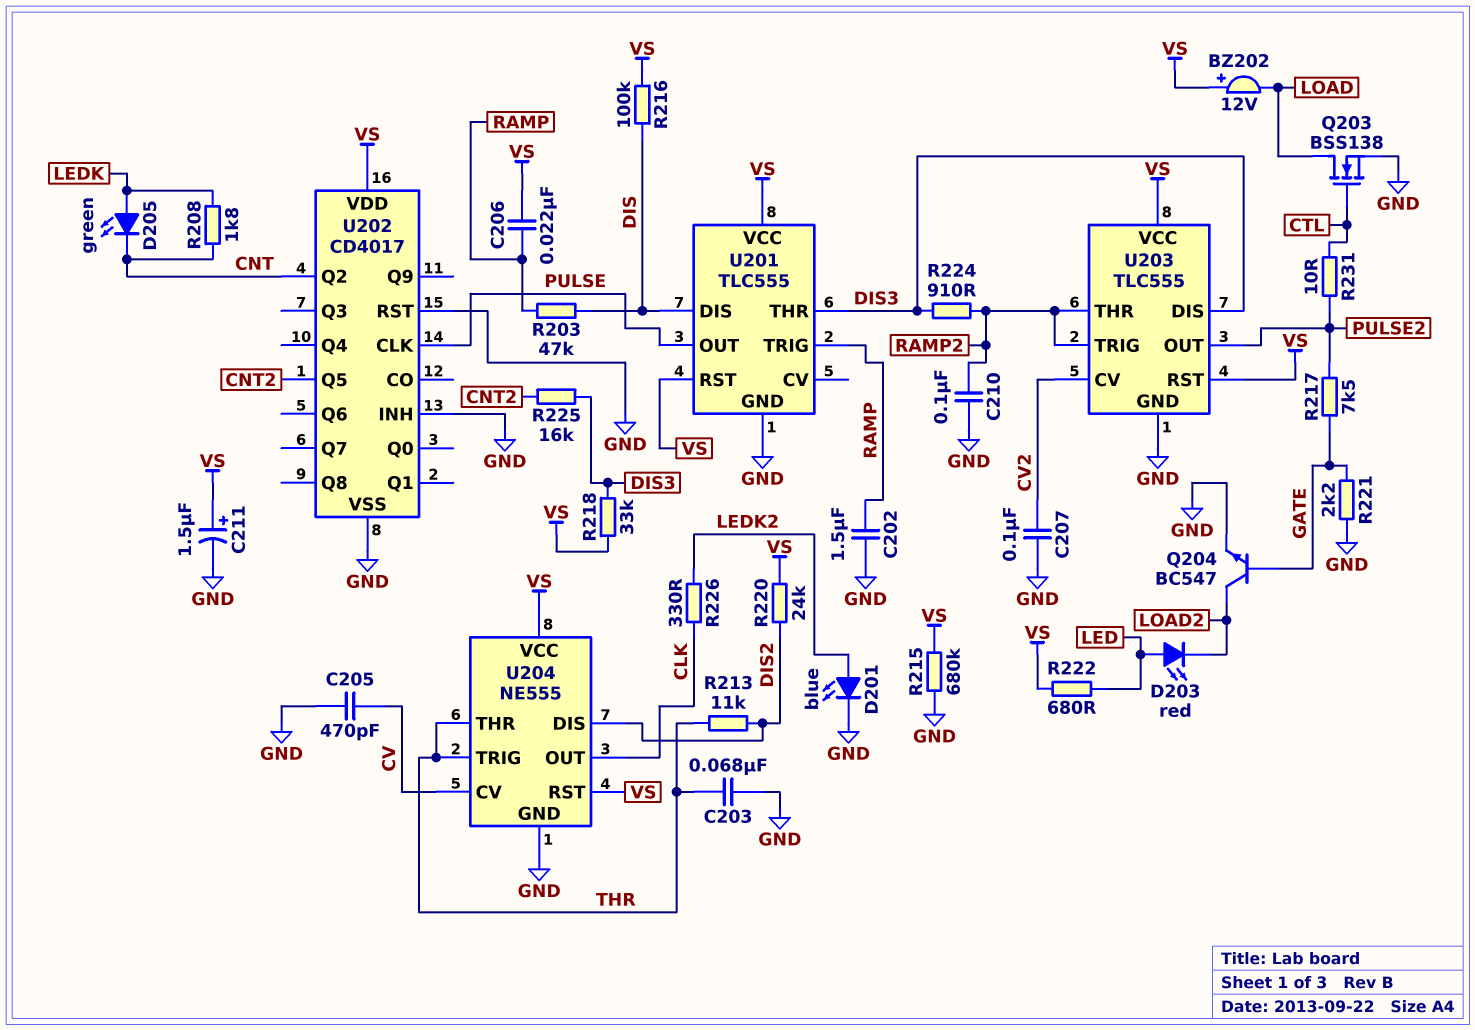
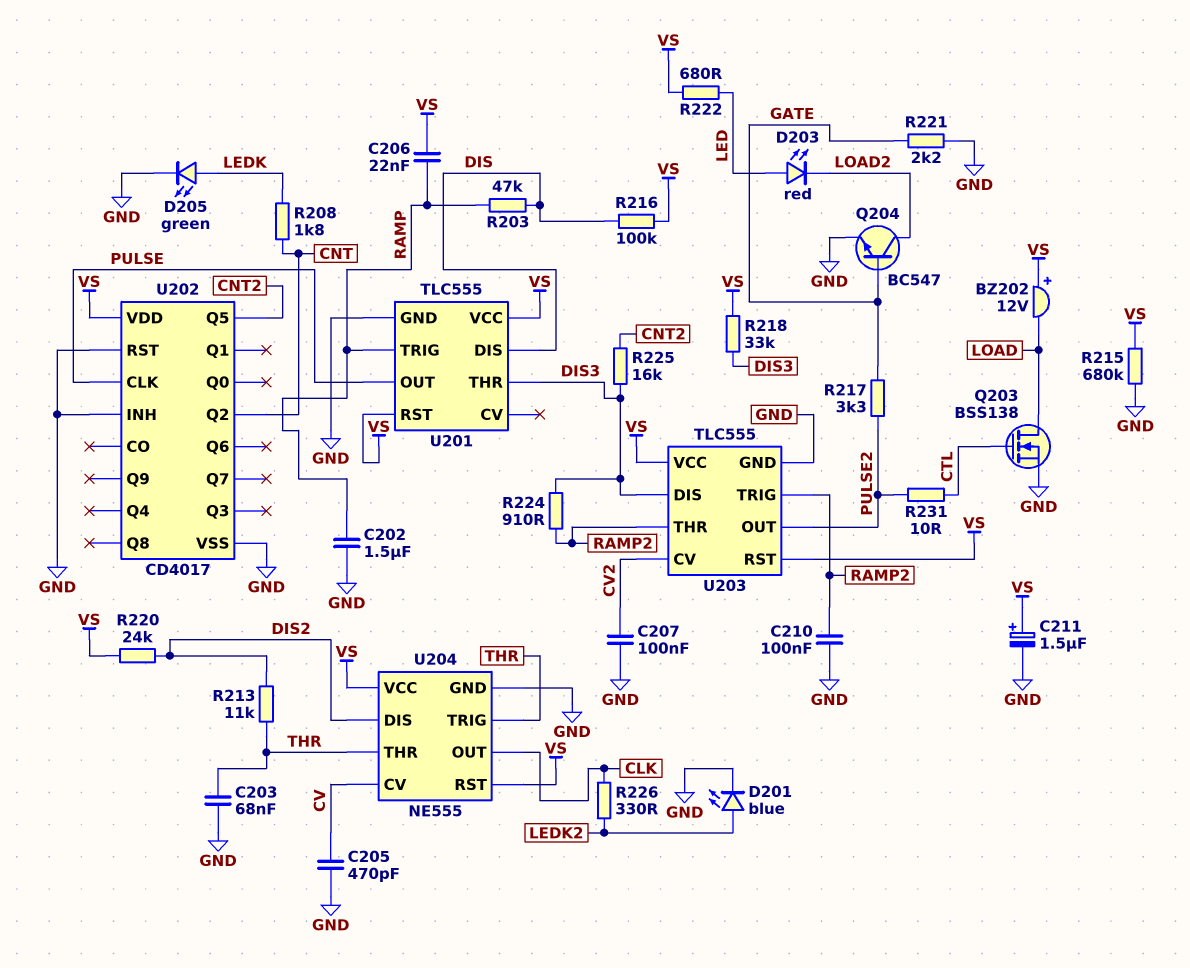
D205: LED green (A LEDK, K CNT) -> LED green (A LEDK, K GND)
R217: 7.5k (GATE, PULSE2) -> 3.3k (GATE, PULSE2)

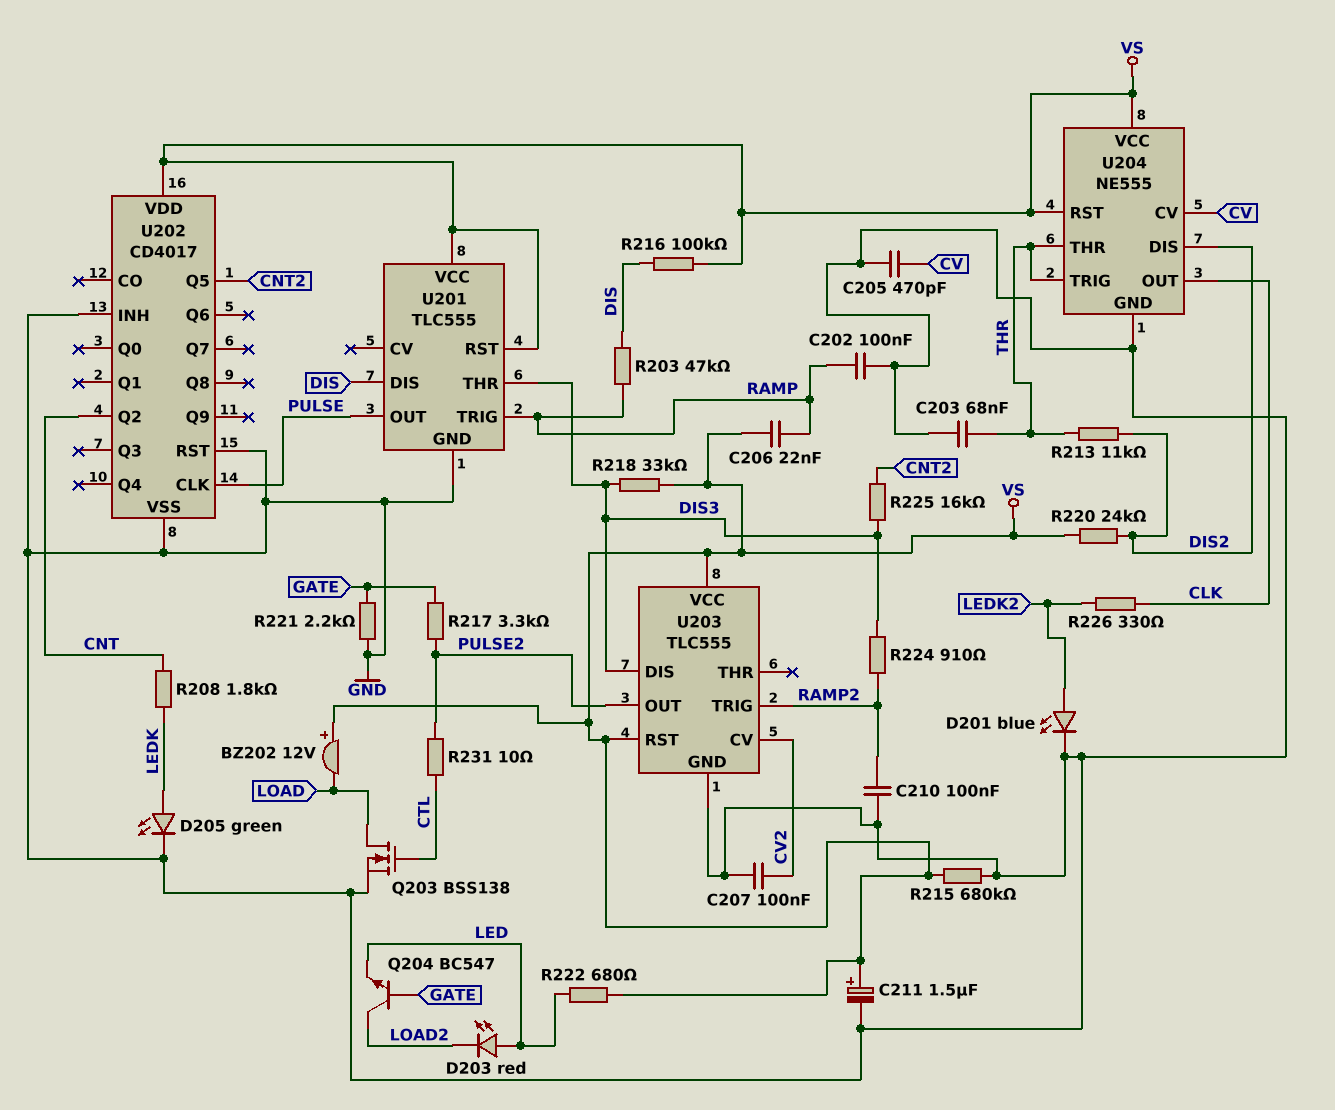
C202: 1.5uF (GND, RAMP) -> 100nF (GND, RAMP)
Q204: NPN BC547 (B GATE, C LOAD2, E GND) -> NPN BC547 (B GATE, C LOAD2, E LED)
U203 pin THR: RAMP2 -> none

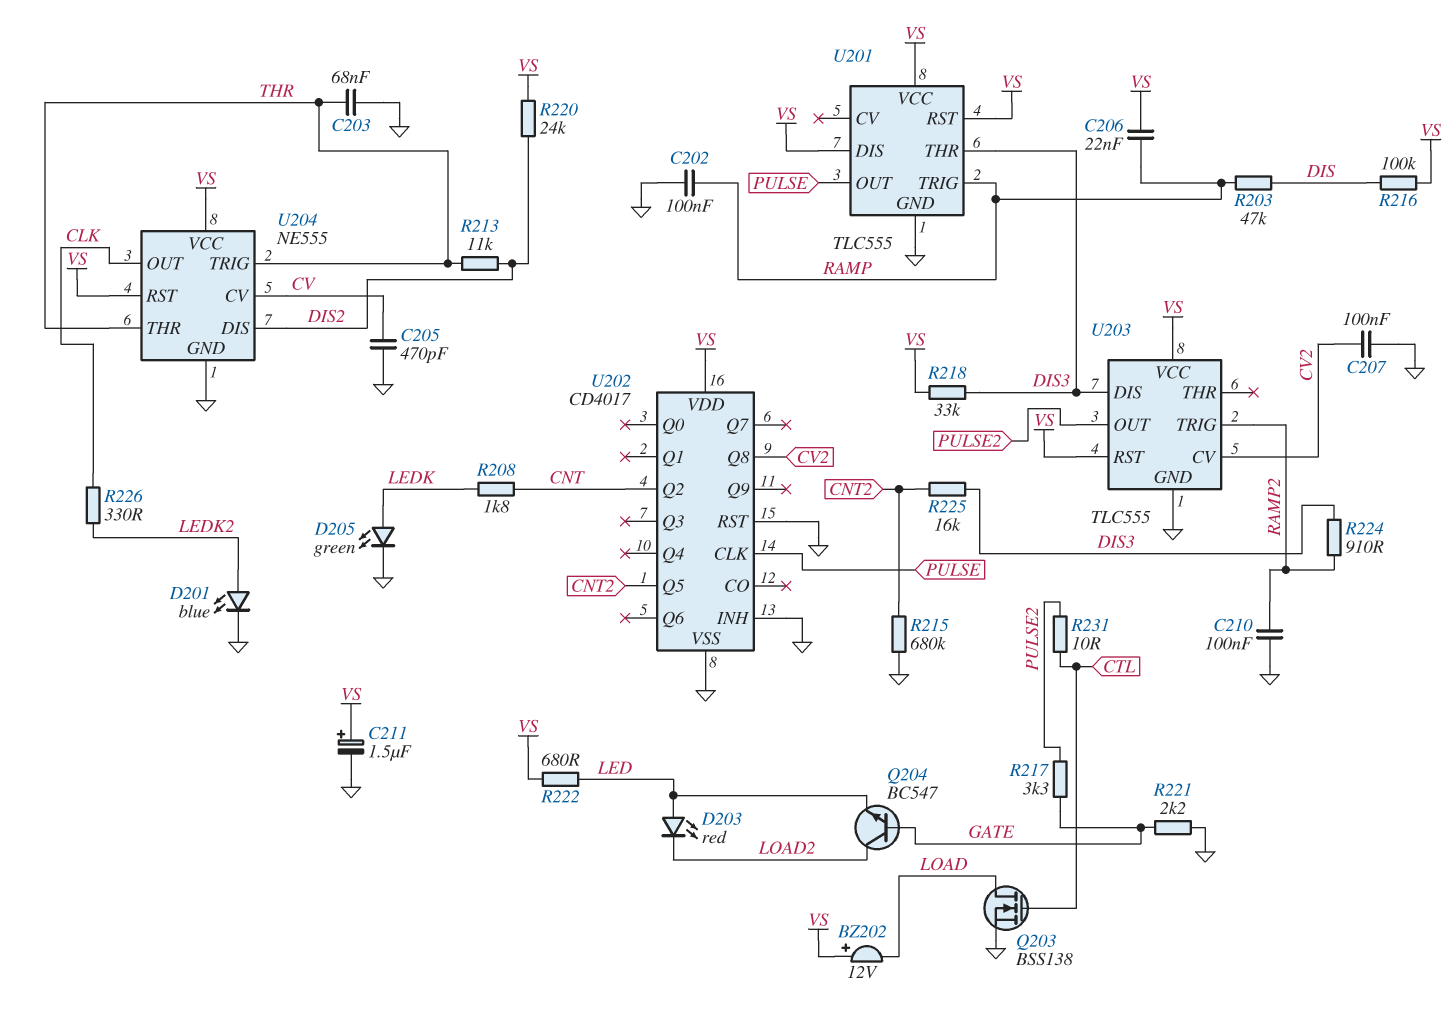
R215: 680k (GND, VS) -> 680k (CNT2, GND)
U201 pin DIS: DIS -> VS
U202 pin Q8: none -> CV2

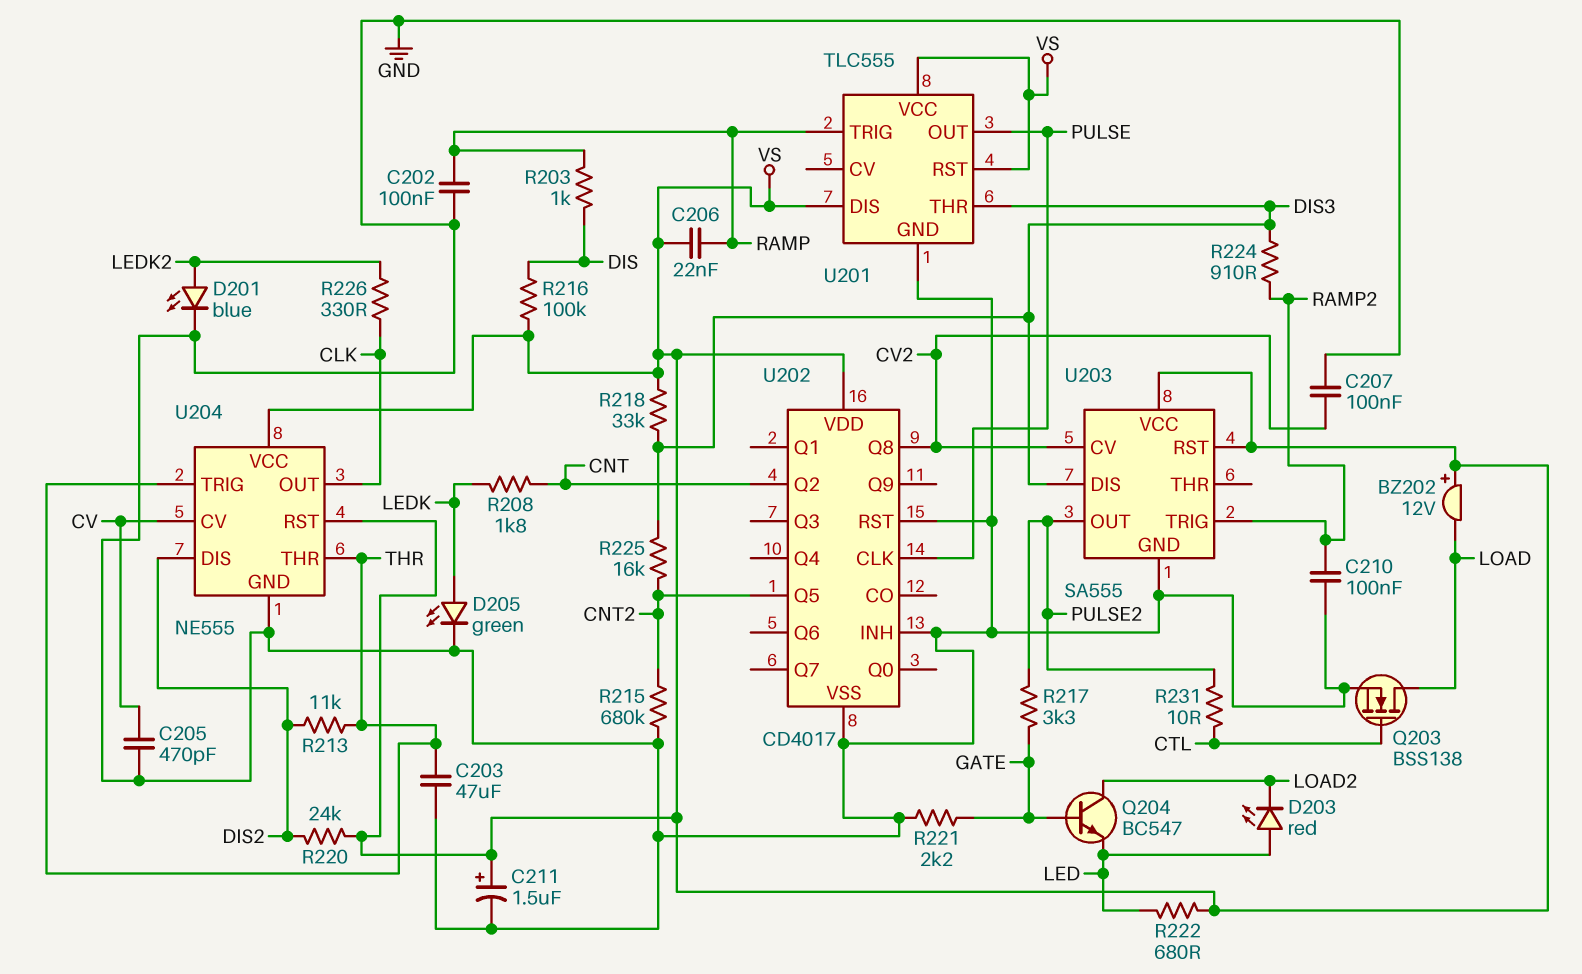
C203: 68nF (GND, THR) -> 47uF (GND, THR)
R203: 47k (DIS, RAMP) -> 1k (DIS, RAMP)
U203: TLC555 -> SA555

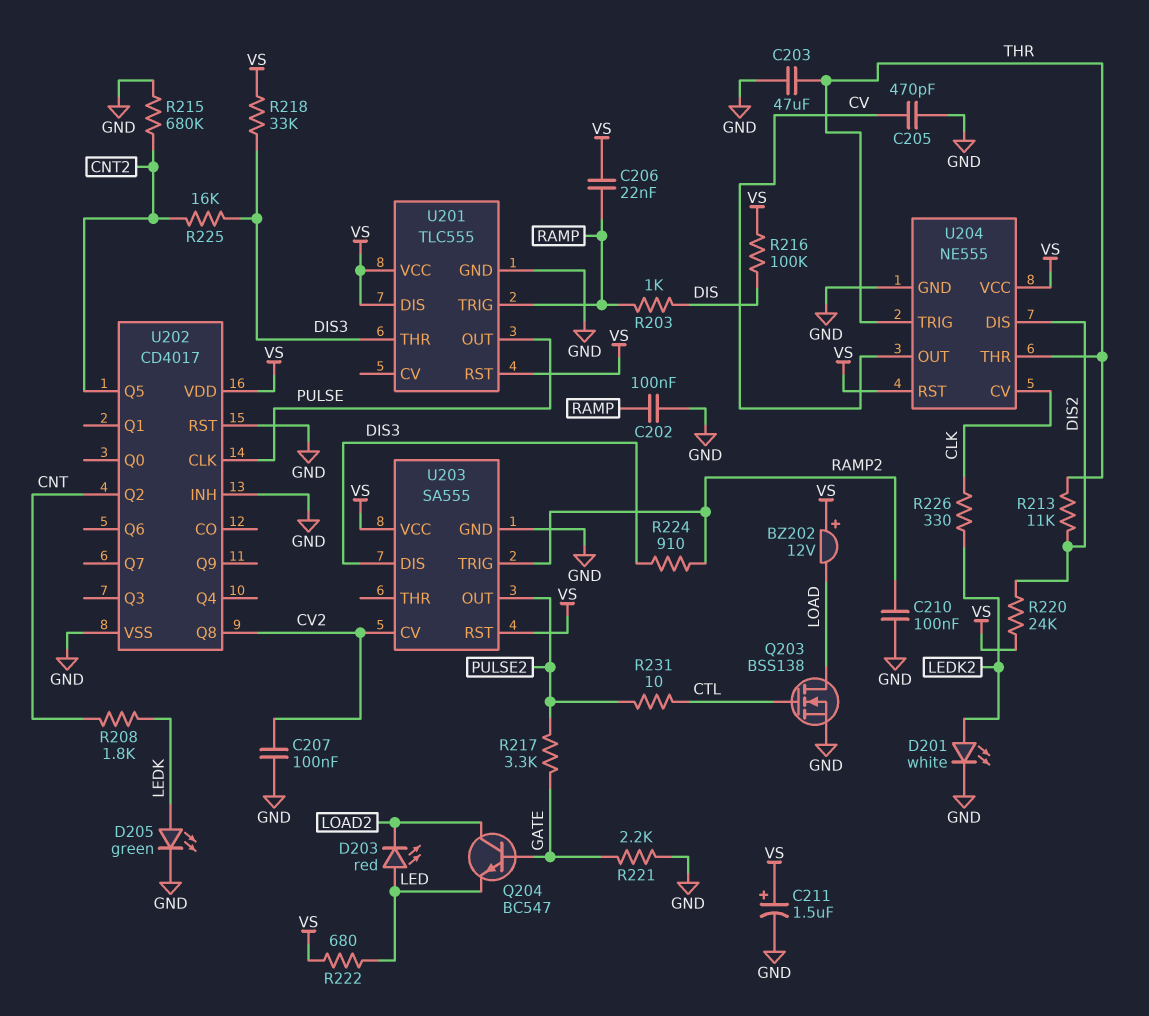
D201: LED blue (A LEDK2, K GND) -> LED white (A LEDK2, K GND)
U204 pin CV: CV -> CLK
U204 pin OUT: CLK -> CV

